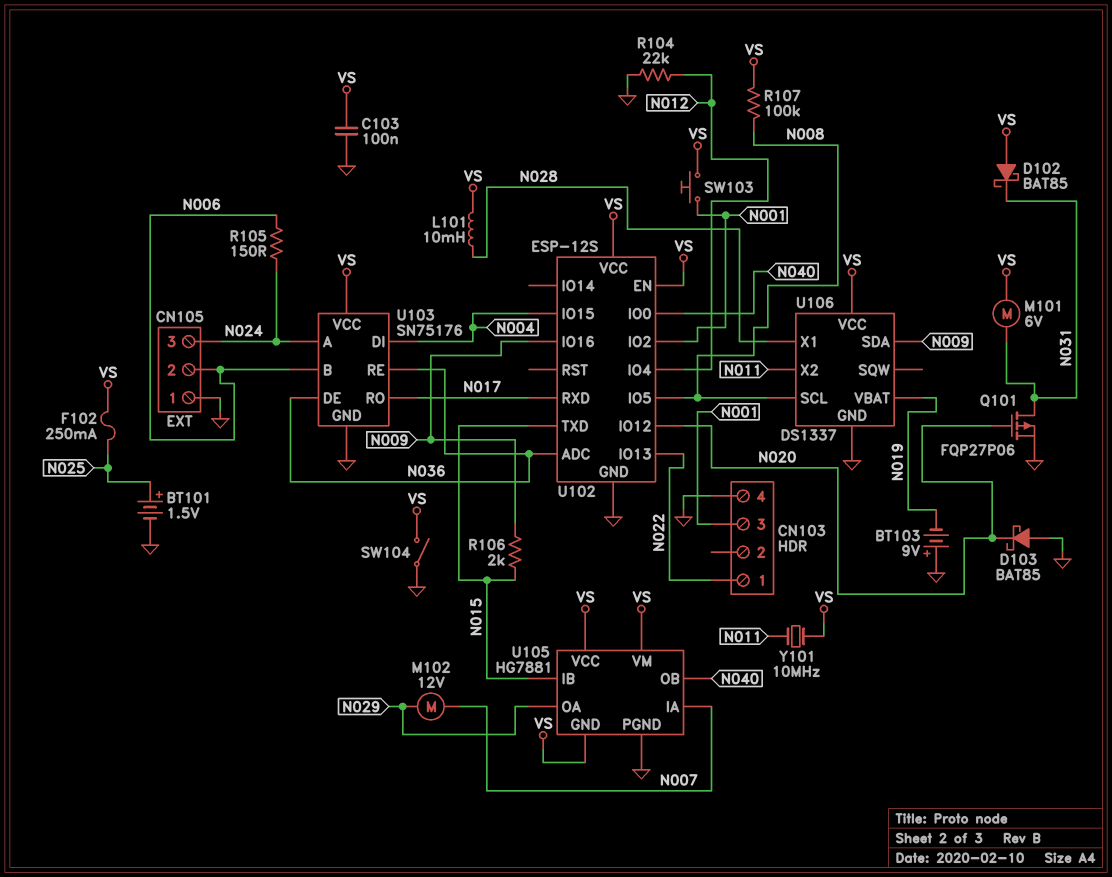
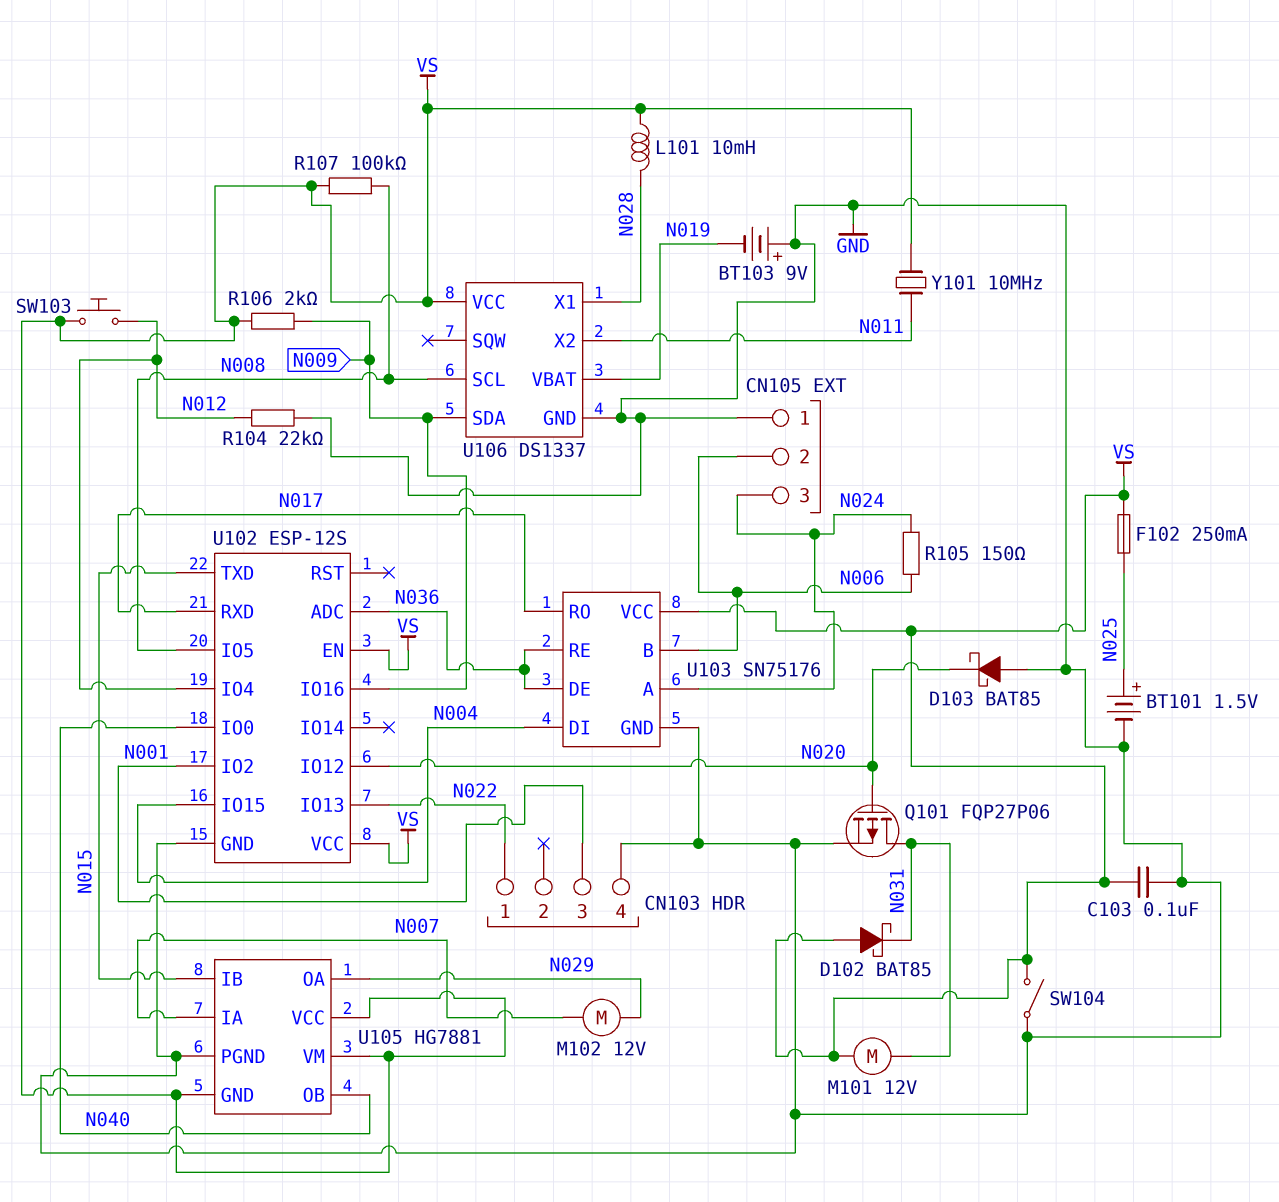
M101: motor 6V (N031, VS) -> motor 12V (N031, VS)
R106: 2k (N009, N015) -> 2k (N009, VS)
SW103: button (N001, VS) -> button (N012, VS)

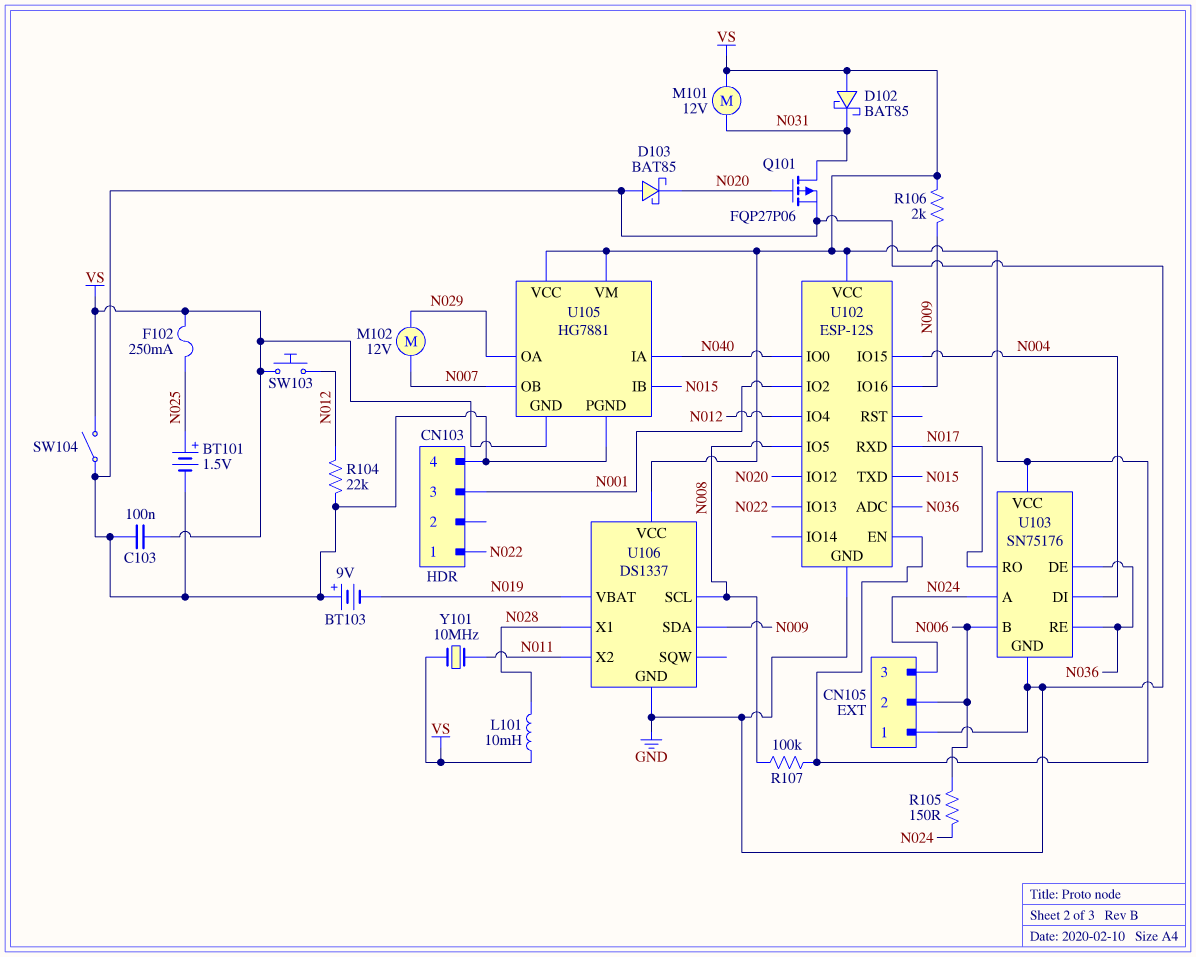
U105 pin IA: N007 -> N040
U105 pin OB: N040 -> N007

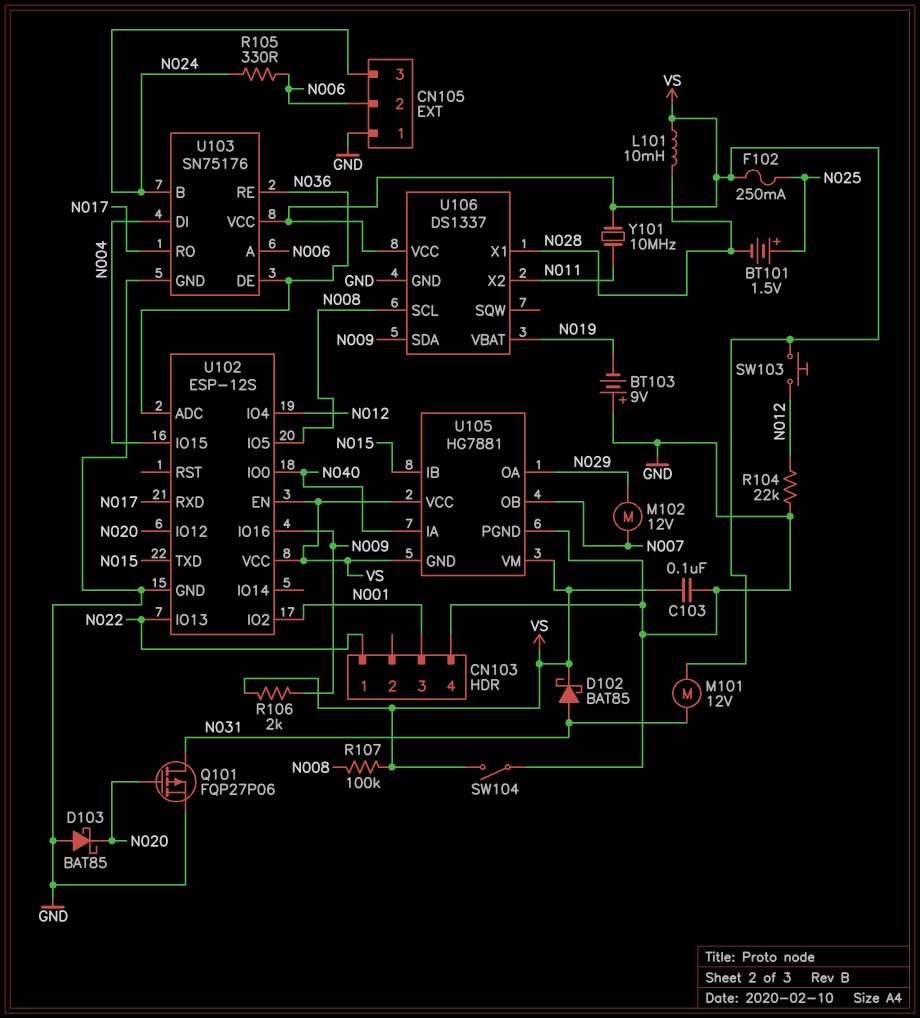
BT101: 1.5V (plus N025, minus GND) -> 1.5V (plus N025, minus N028)
D102: schottky BAT85 (A VS, K N031) -> schottky BAT85 (A N031, K VS)
R105: 150 (N006, N024) -> 330 (N006, N024)
U103 pin A: N024 -> N006
U103 pin B: N006 -> N024

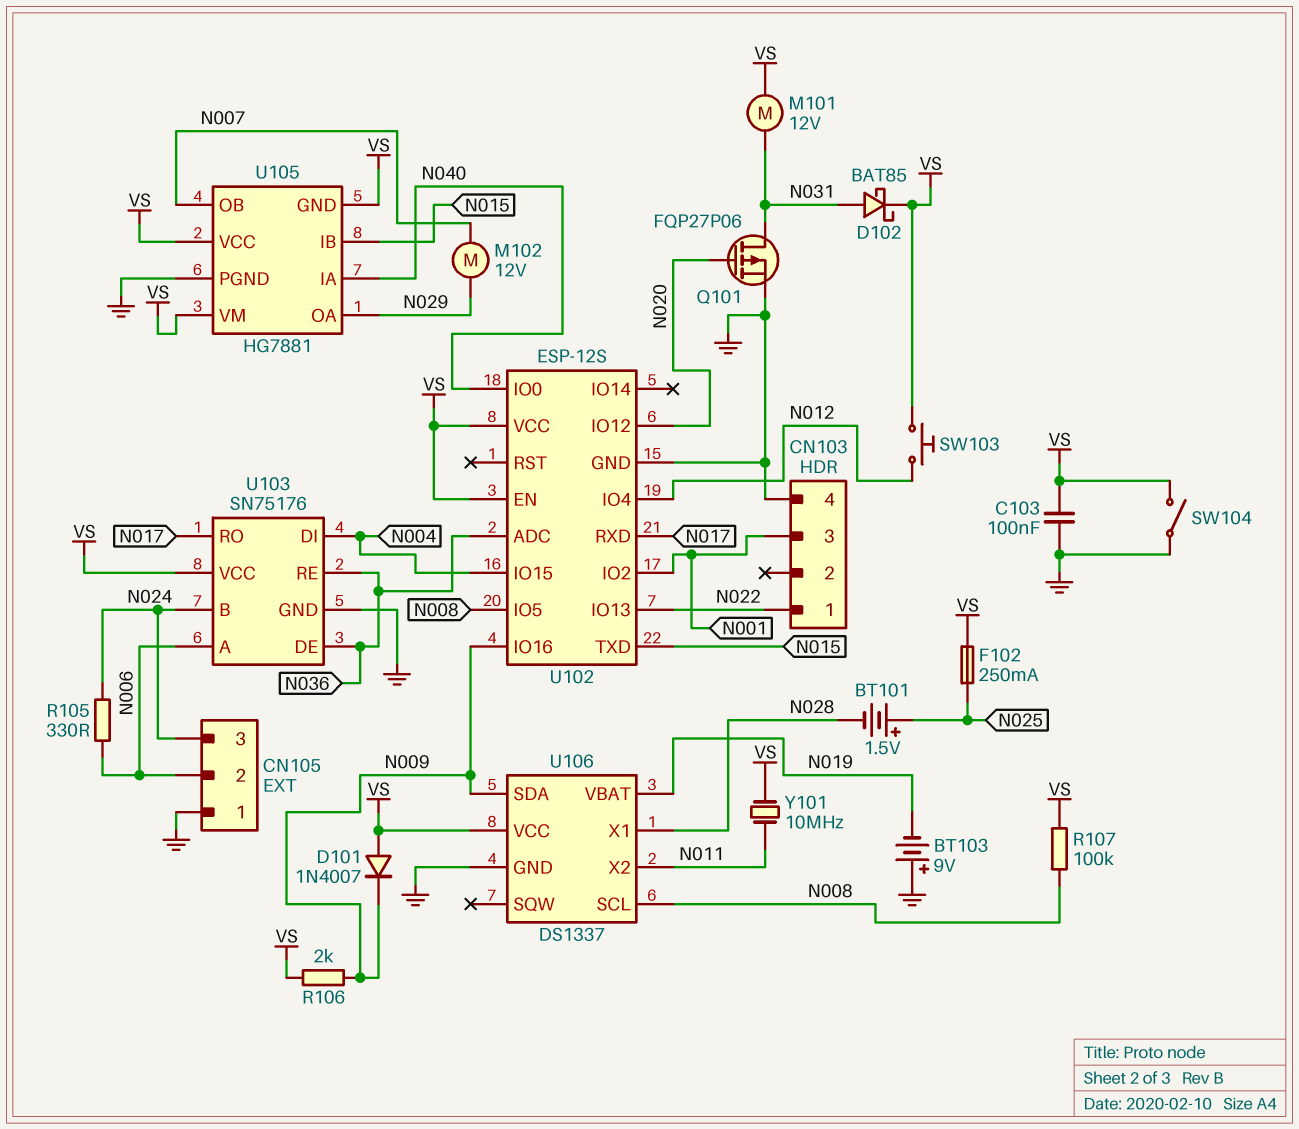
D101: none -> diode 1N4007 (A VS, K N009)
D103: schottky BAT85 (A GND, K N020) -> none
L101: 10mH (N028, VS) -> none
R104: 22k (GND, N012) -> none

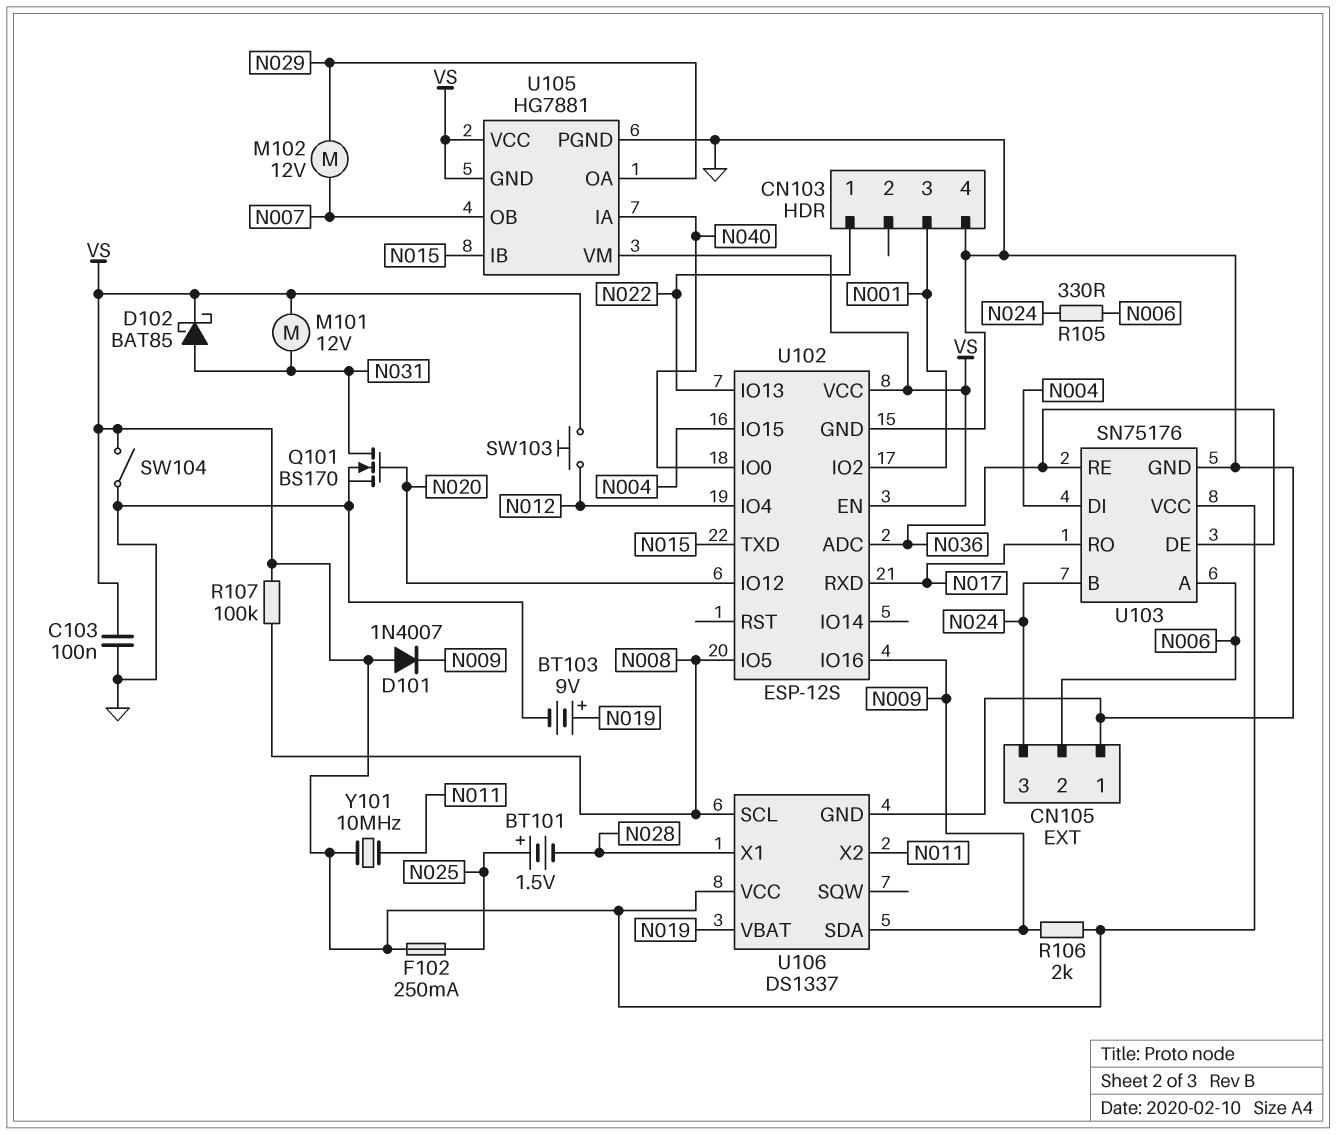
BT103: 9V (plus GND, minus N019) -> 9V (plus N019, minus GND)
Q101: PMOS FQP27P06 (G N020, D N031, S GND) -> NMOS BS170 (G N020, D N031, S GND)

